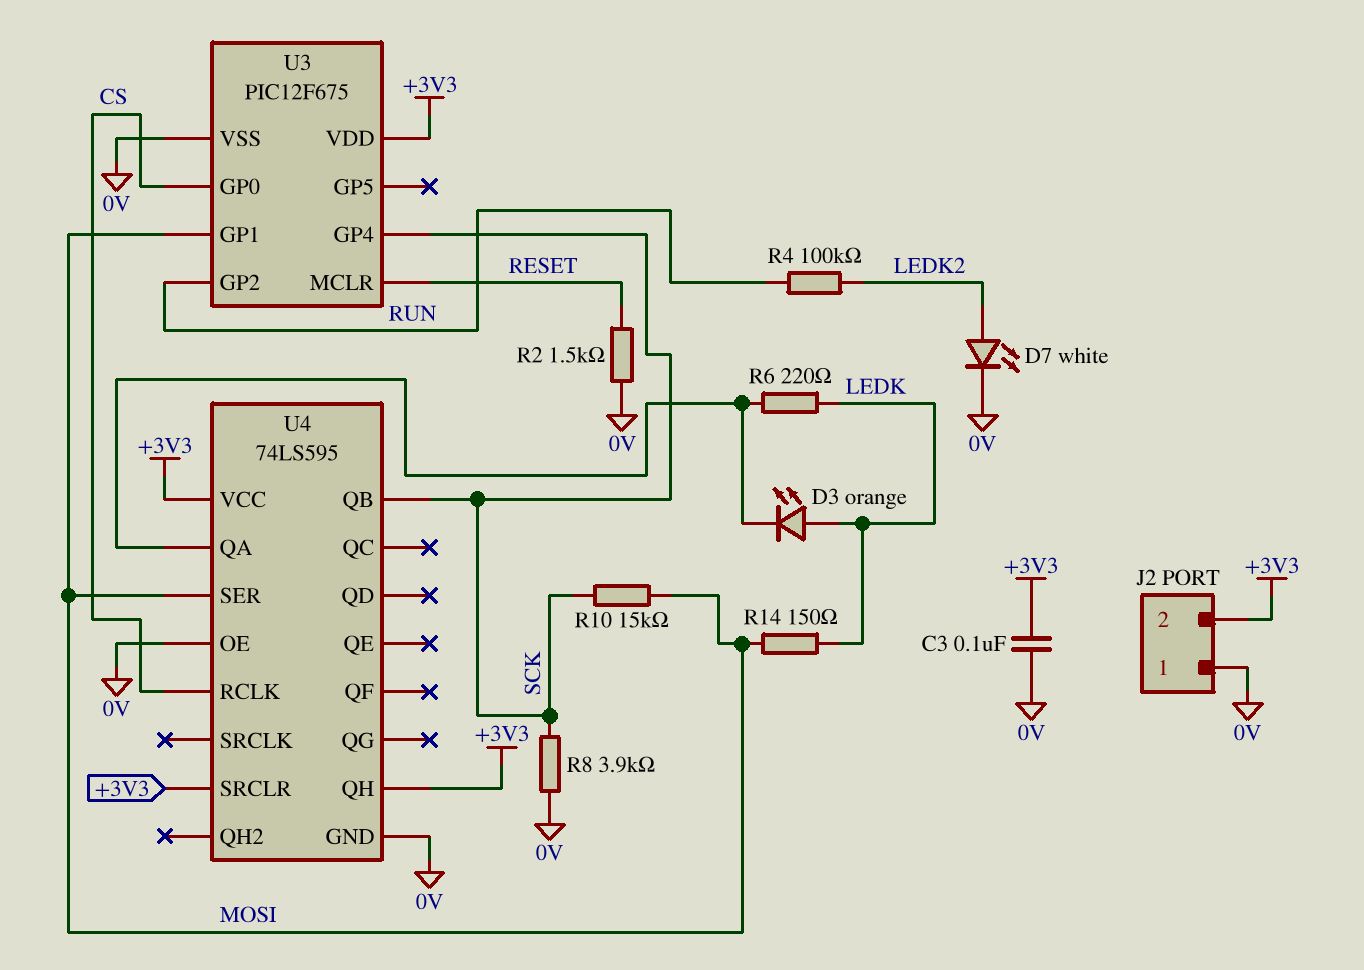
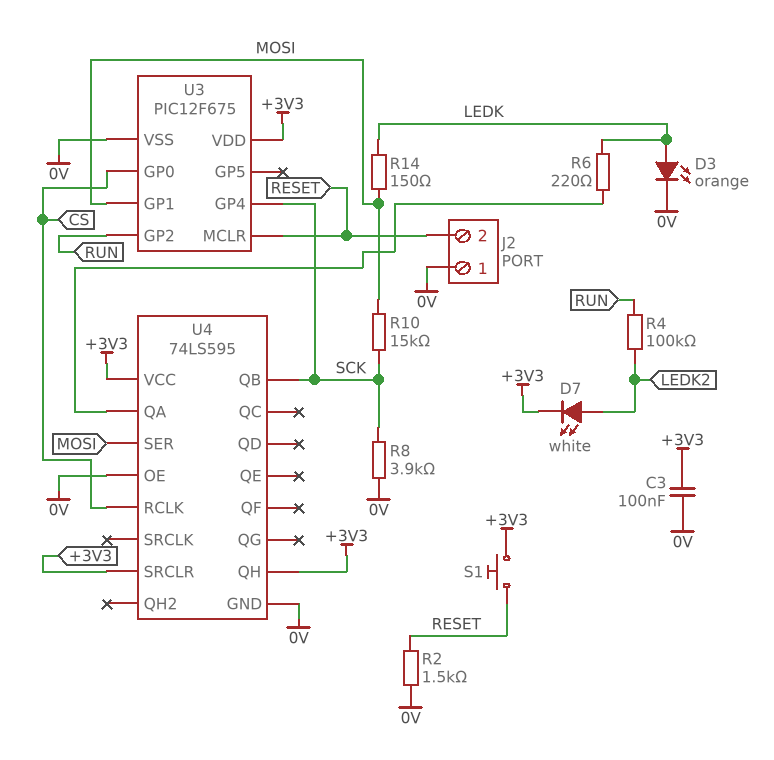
D3: LED orange (A LEDK, K U4/QA) -> LED orange (A LEDK, K 0V)
D7: LED white (A LEDK2, K 0V) -> LED white (A LEDK2, K +3V3)
J2 pin 2: +3V3 -> RESET
S1: none -> button (+3V3, RESET)

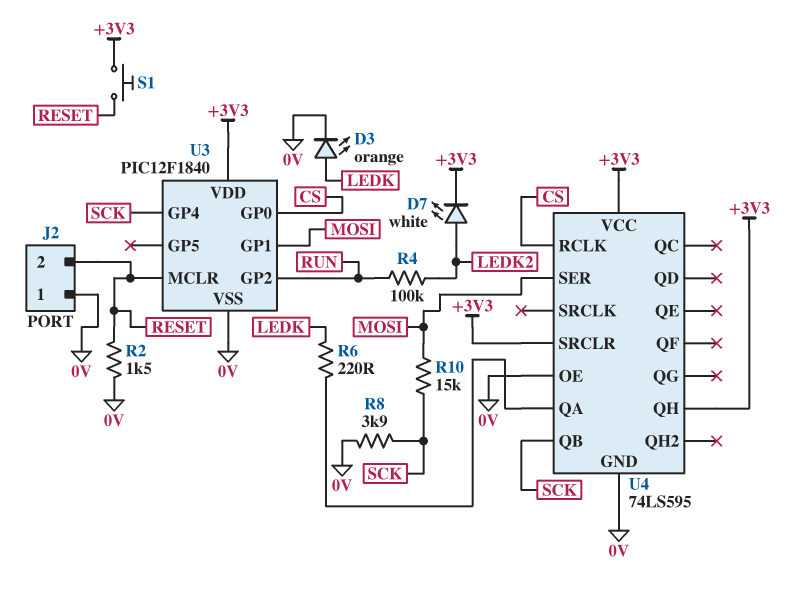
C3: 100nF (+3V3, 0V) -> none
R14: 150 (LEDK, MOSI) -> none
U3: PIC12F675 -> PIC12F1840

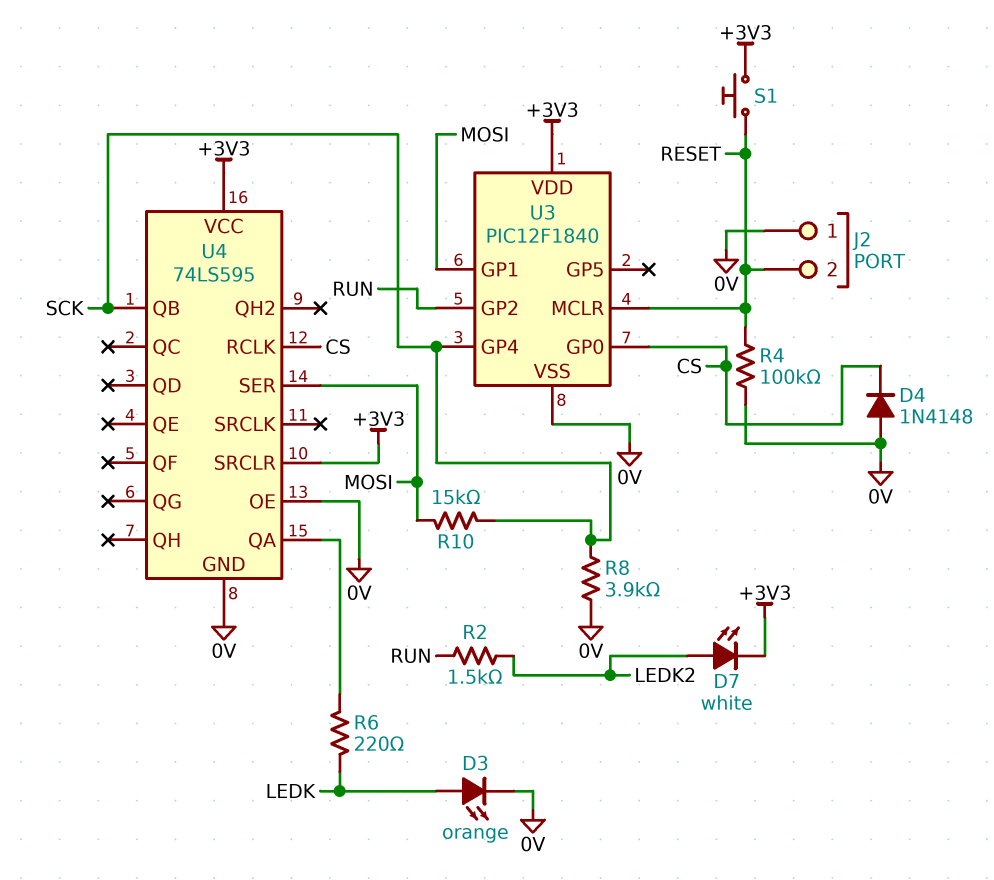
D4: none -> diode 1N4148 (A 0V, K CS)
R2: 1.5k (0V, RESET) -> 1.5k (LEDK2, RUN)
R4: 100k (LEDK2, RUN) -> 100k (0V, RESET)
U4 pin QH: +3V3 -> none

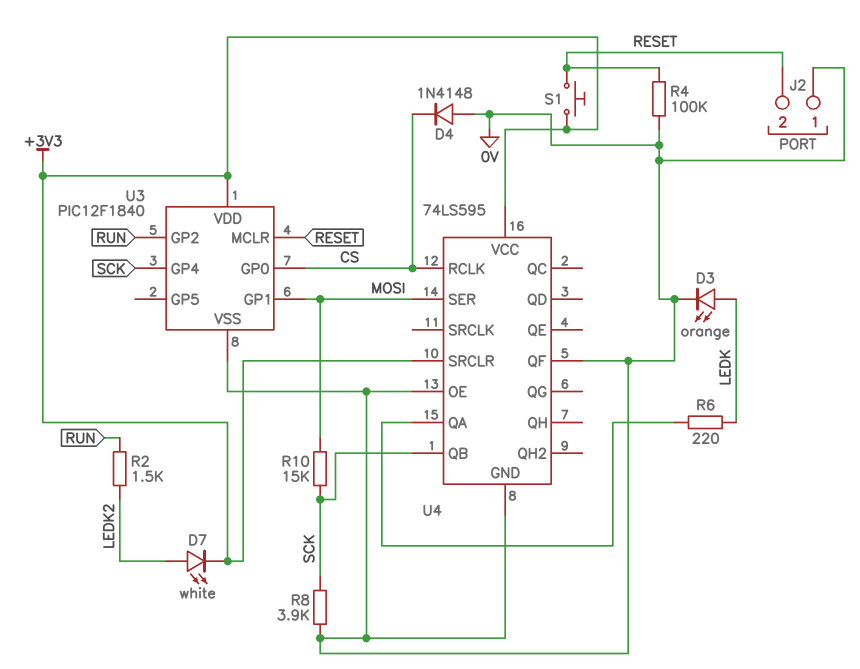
U4 pin QF: none -> 0V

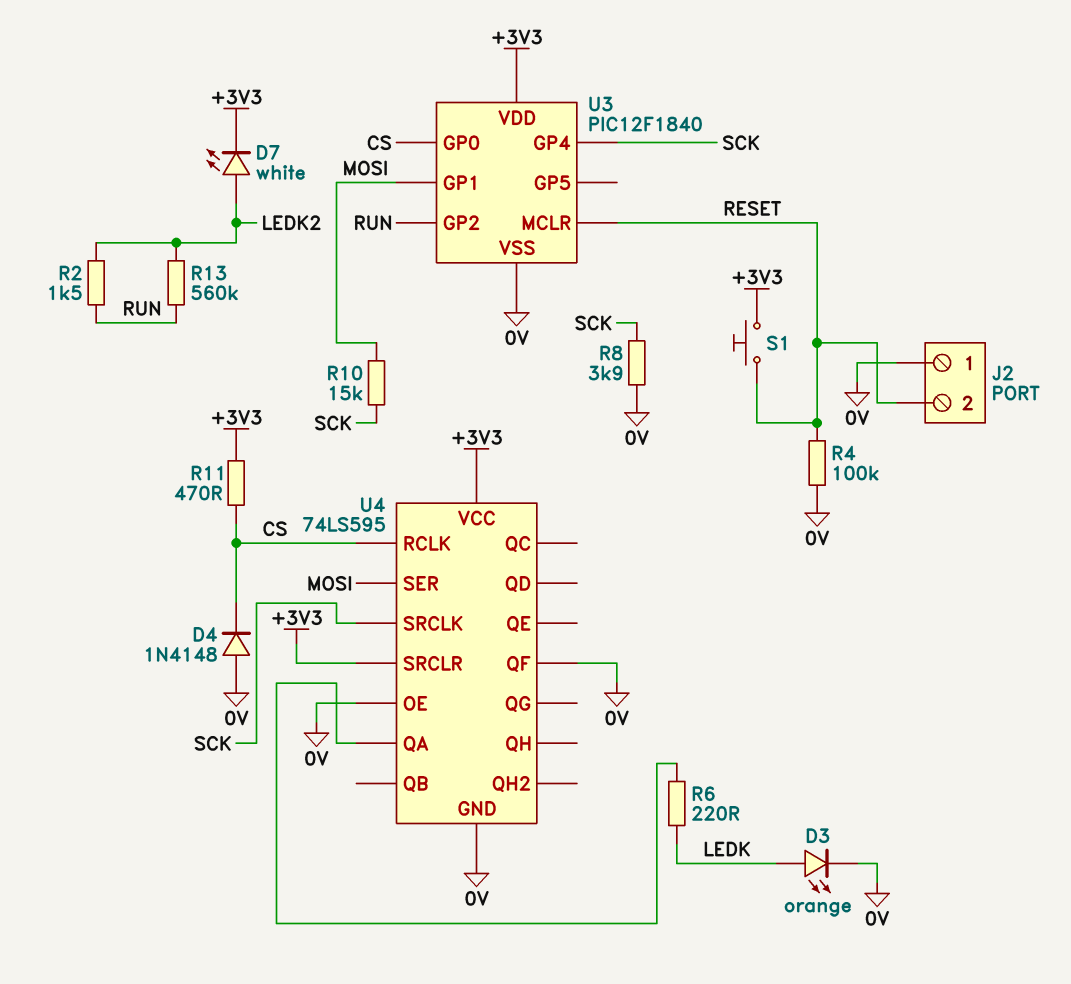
R11: none -> 470 (+3V3, CS)
R13: none -> 560k (LEDK2, RUN)
U4 pin QB: SCK -> none
U4 pin SRCLK: none -> SCK

